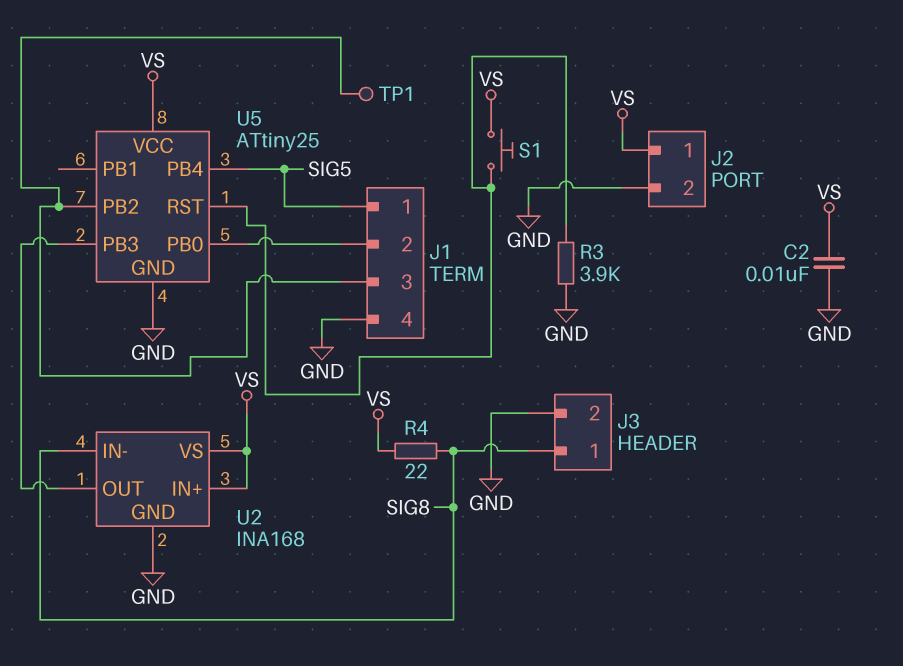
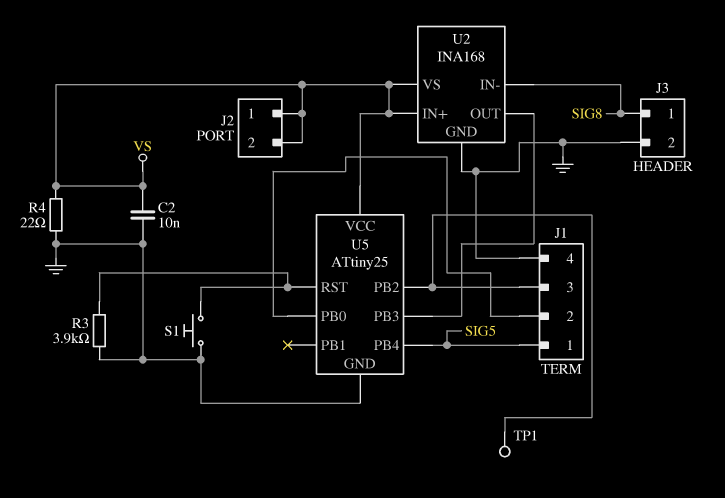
J2 pin 2: GND -> VS
R4: 22 (SIG8, VS) -> 22 (GND, VS)
S1: button (U5/RST, VS) -> button (GND, U5/RST)

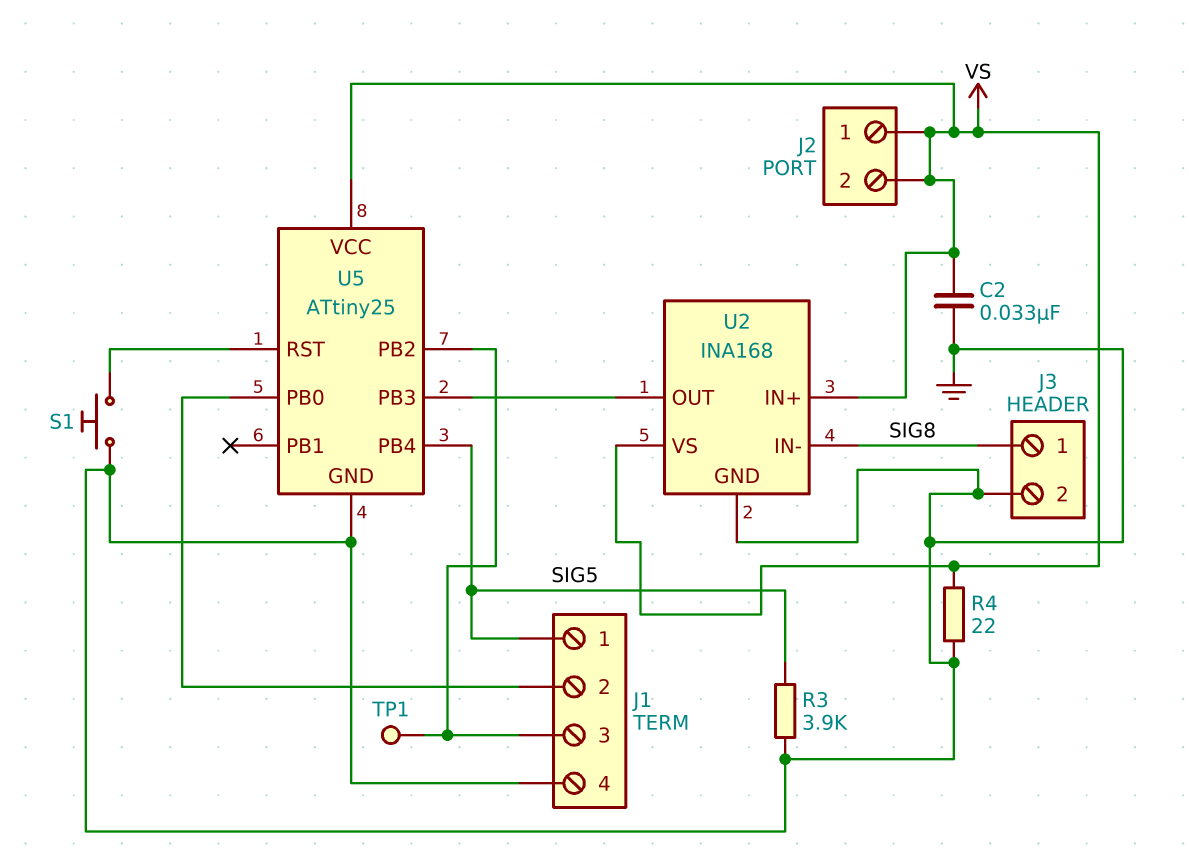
C2: 10nF (GND, VS) -> 33nF (GND, VS)
R3: 3.9k (GND, U5/RST) -> 3.9k (GND, SIG5)

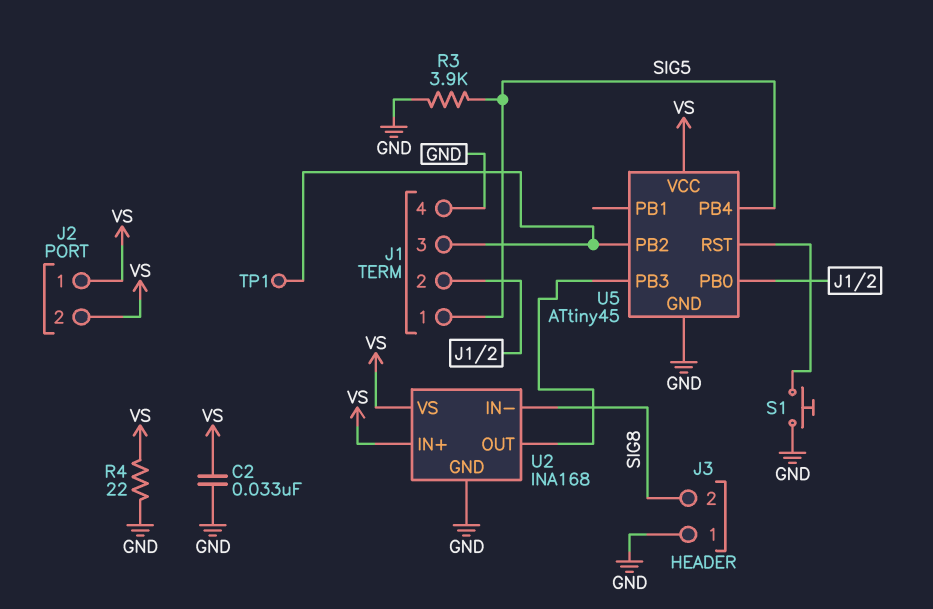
J3 pin 1: SIG8 -> GND
J3 pin 2: GND -> SIG8
U5: ATtiny25 -> ATtiny45

